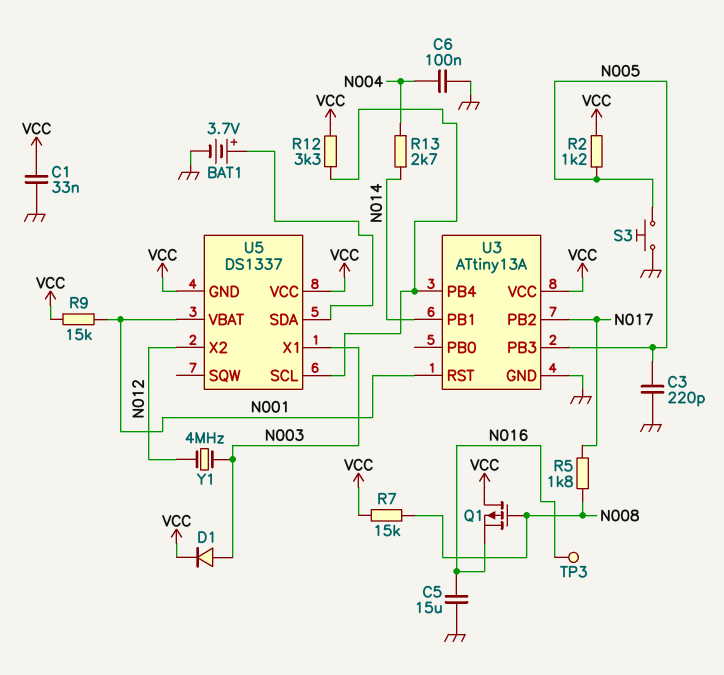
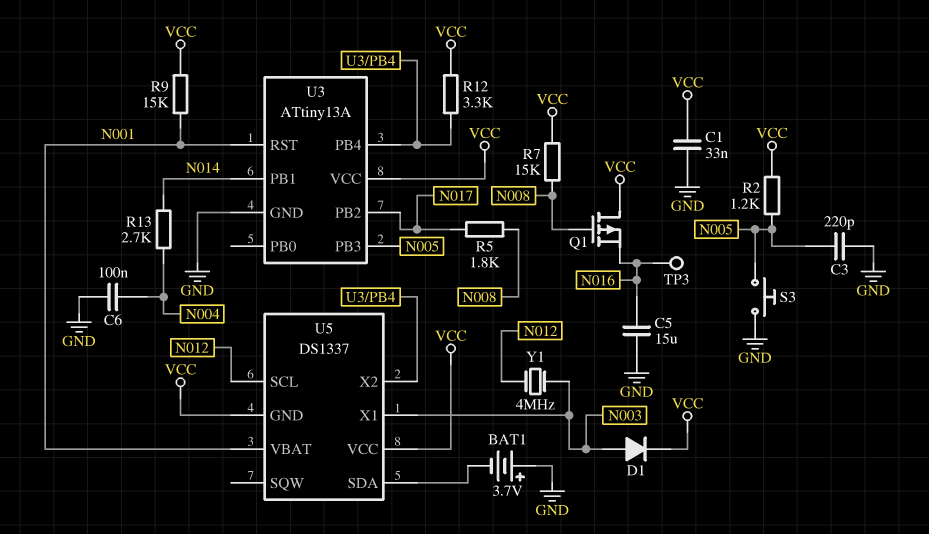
BAT1: 3.7V (plus U5/SDA, minus GND) -> 3.7V (plus GND, minus U5/SDA)
U5 pin SCL: U3/PB4 -> N012
U5 pin X2: N012 -> U3/PB4

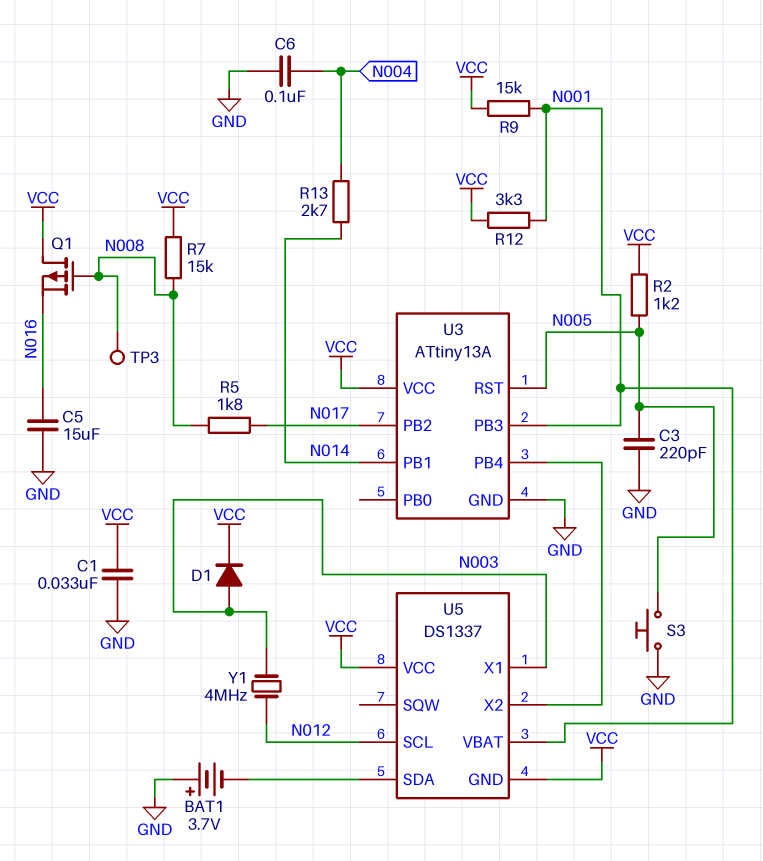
R12: 3.3k (U3/PB4, VCC) -> 3.3k (N001, VCC)
TP3: test point (N016) -> test point (N008)
U3 pin PB3: N005 -> N001
U3 pin RST: N001 -> N005

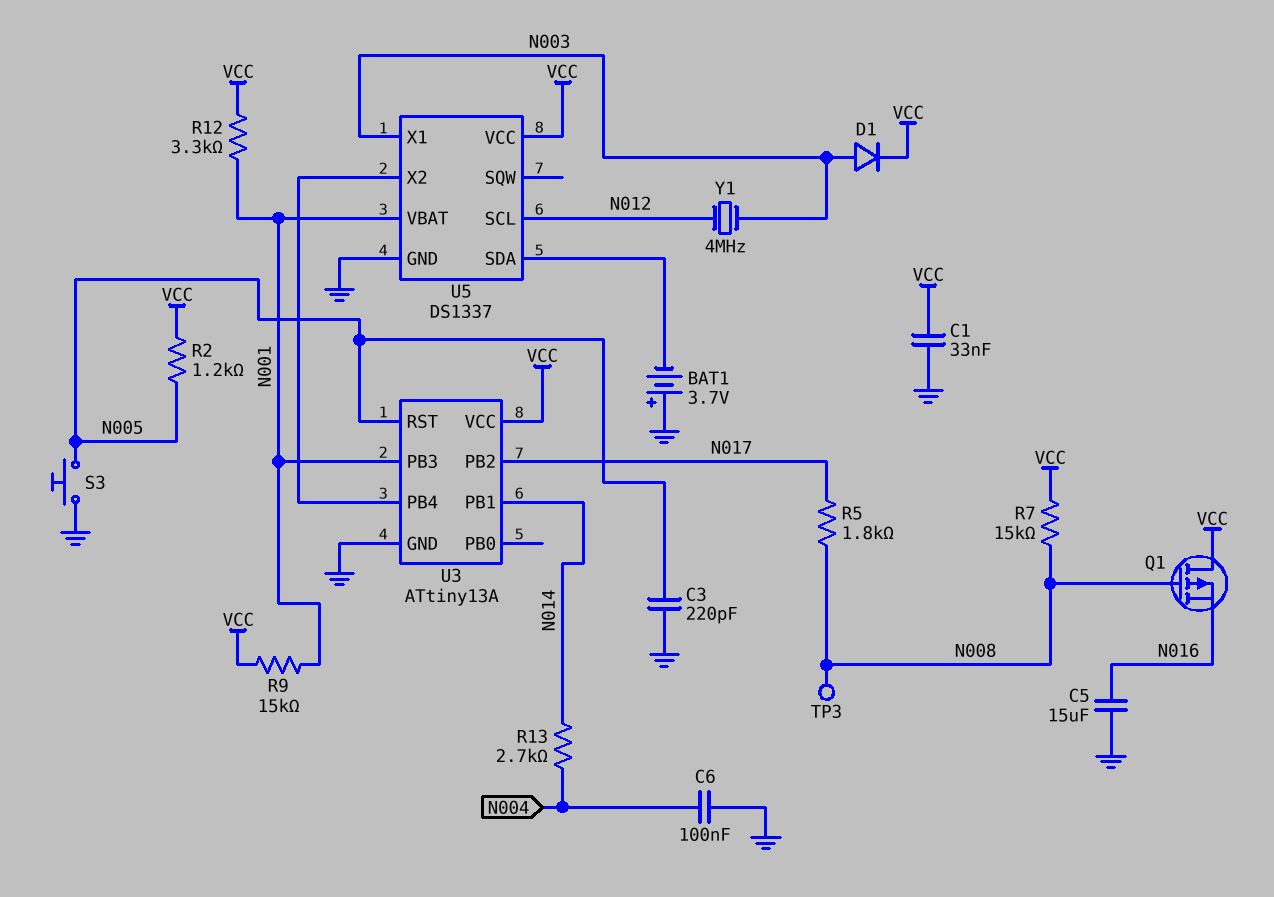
U5 pin GND: VCC -> GND

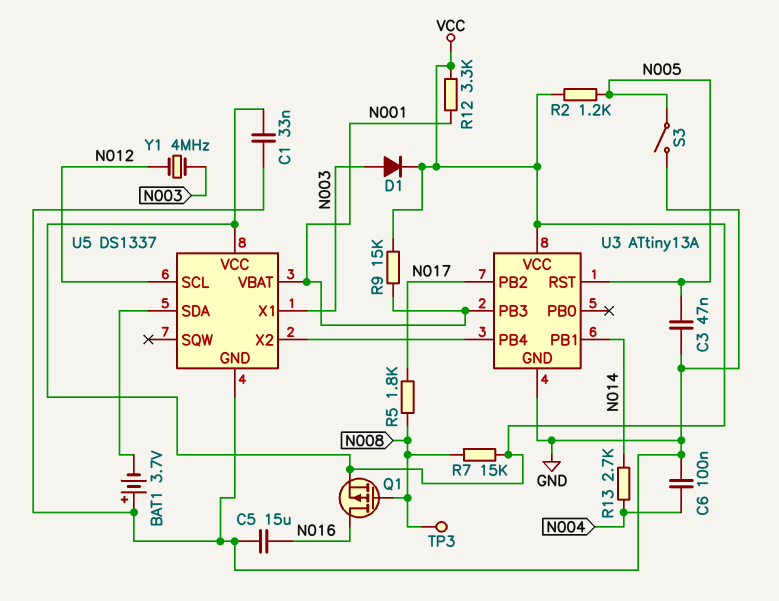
C3: 220pF (GND, N005) -> 47nF (GND, N005)
Q1: PMOS (G N008, D VCC, S N016) -> PMOS (G N008, D N016, S VCC)
S3: button (GND, N005) -> switch (GND, N005)

